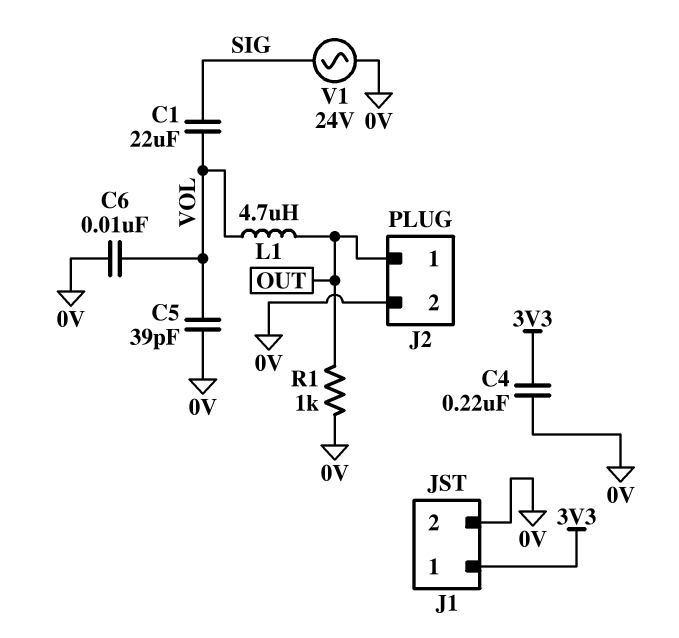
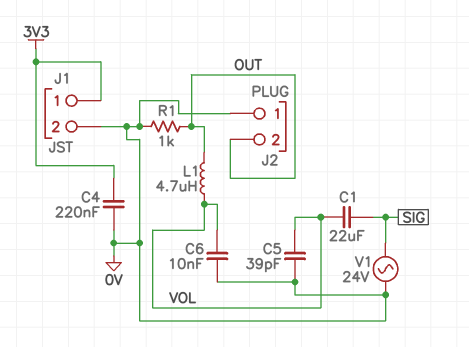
J2 pin 1: OUT -> 0V
J2 pin 2: 0V -> OUT

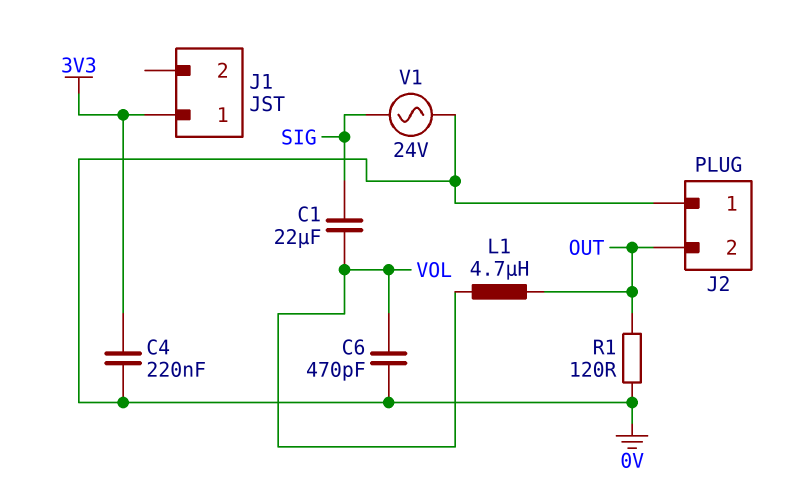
C5: 39pF (0V, VOL) -> none
C6: 10nF (0V, VOL) -> 470pF (0V, VOL)
J1 pin 2: 0V -> none
R1: 1k (0V, OUT) -> 120 (0V, OUT)

